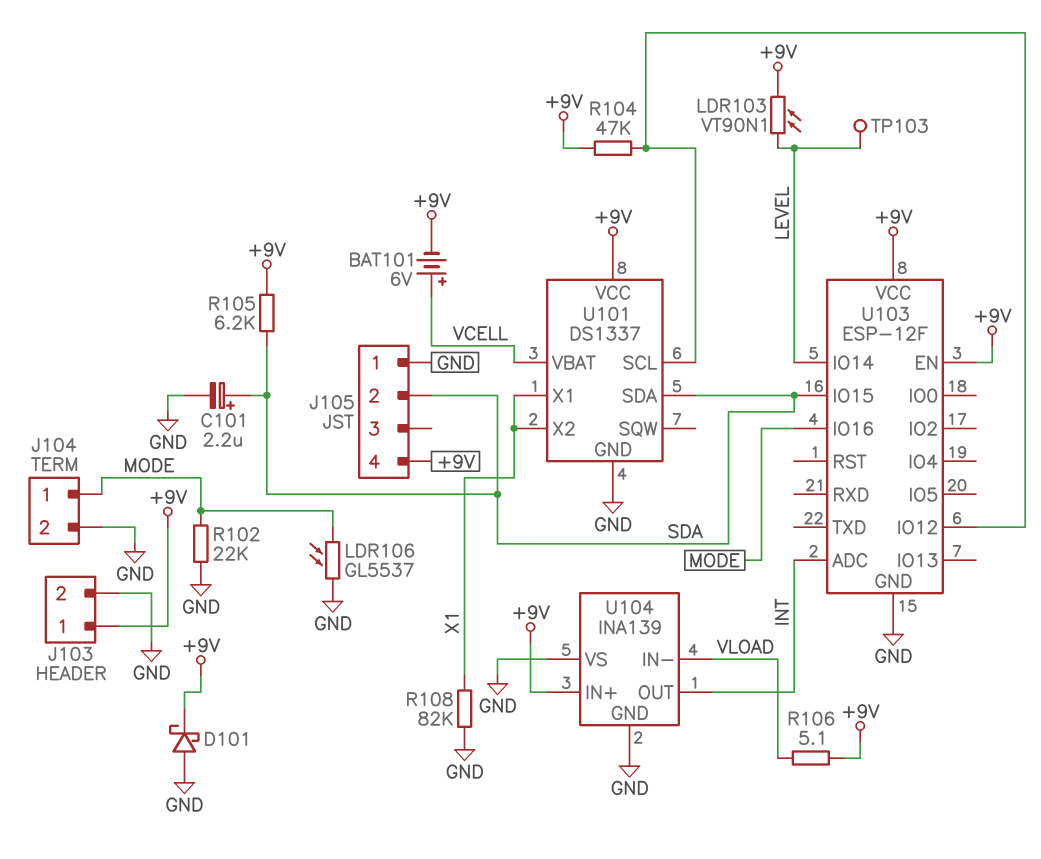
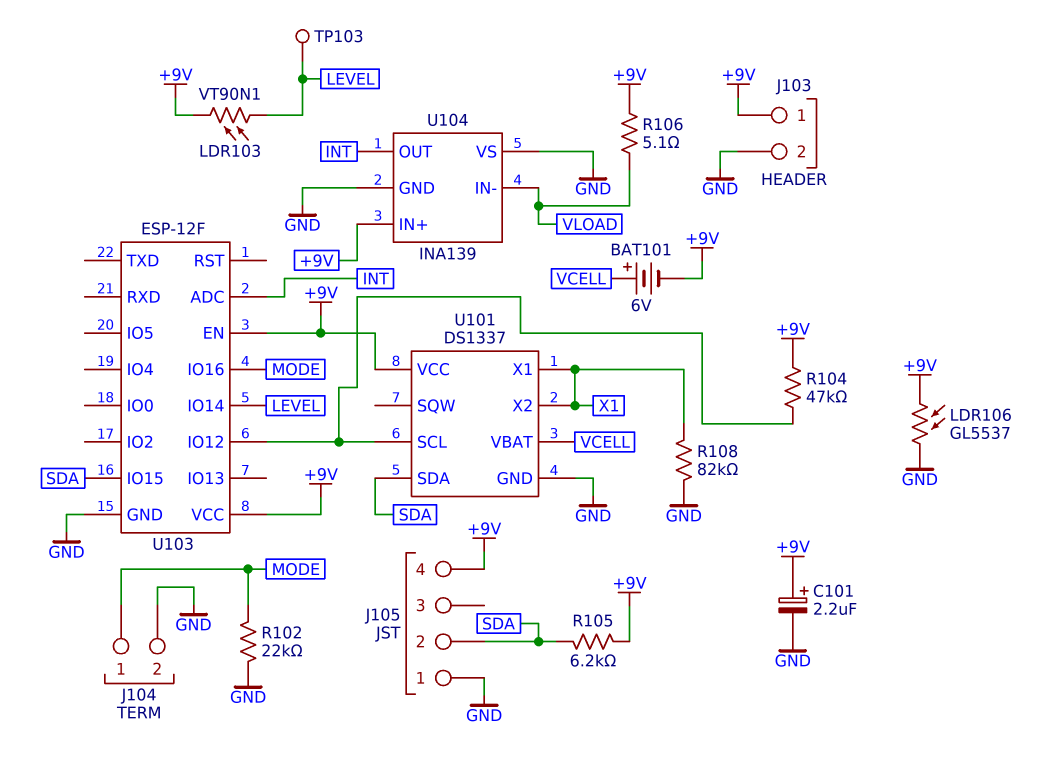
C101: 2.2uF (plus SDA, minus GND) -> 2.2uF (plus +9V, minus GND)
D101: schottky (A GND, K +9V) -> none
LDR106: GL5537 (GND, MODE) -> GL5537 (+9V, GND)

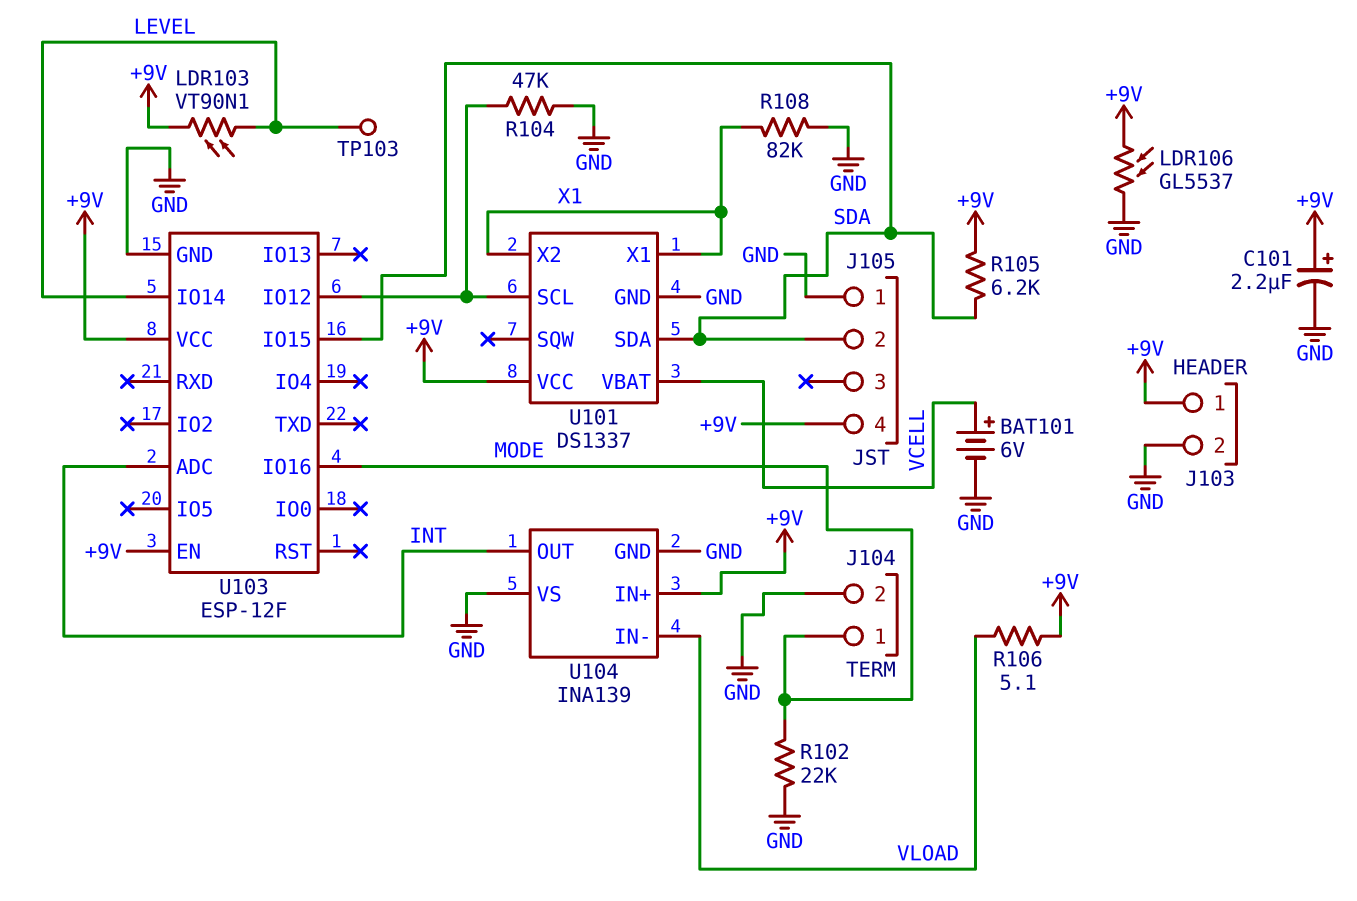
BAT101: 6V (plus VCELL, minus +9V) -> 6V (plus VCELL, minus GND)
R104: 47k (+9V, U101/SCL) -> 47k (GND, U101/SCL)

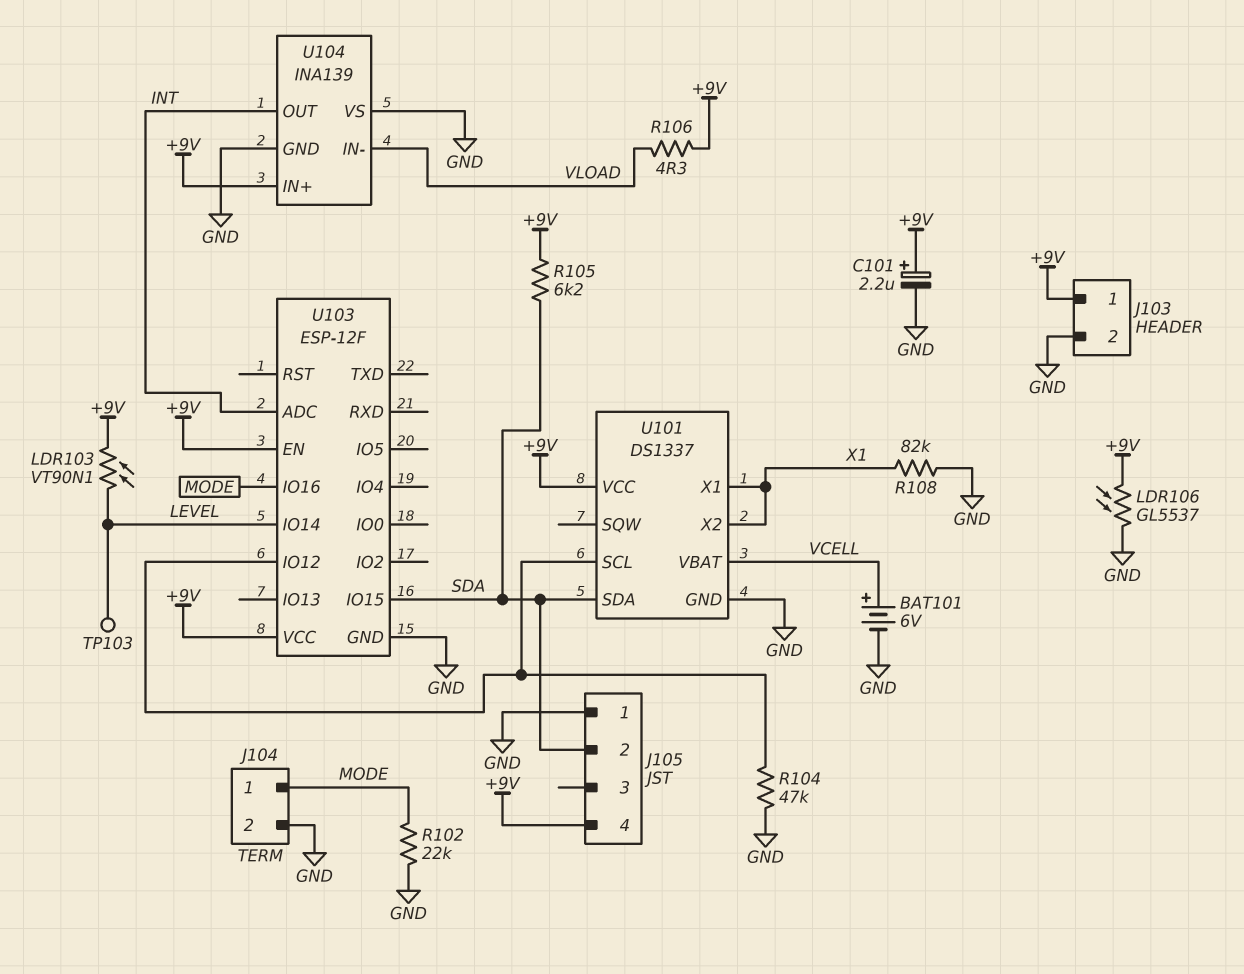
R106: 5.1 (+9V, VLOAD) -> 4.3 (+9V, VLOAD)

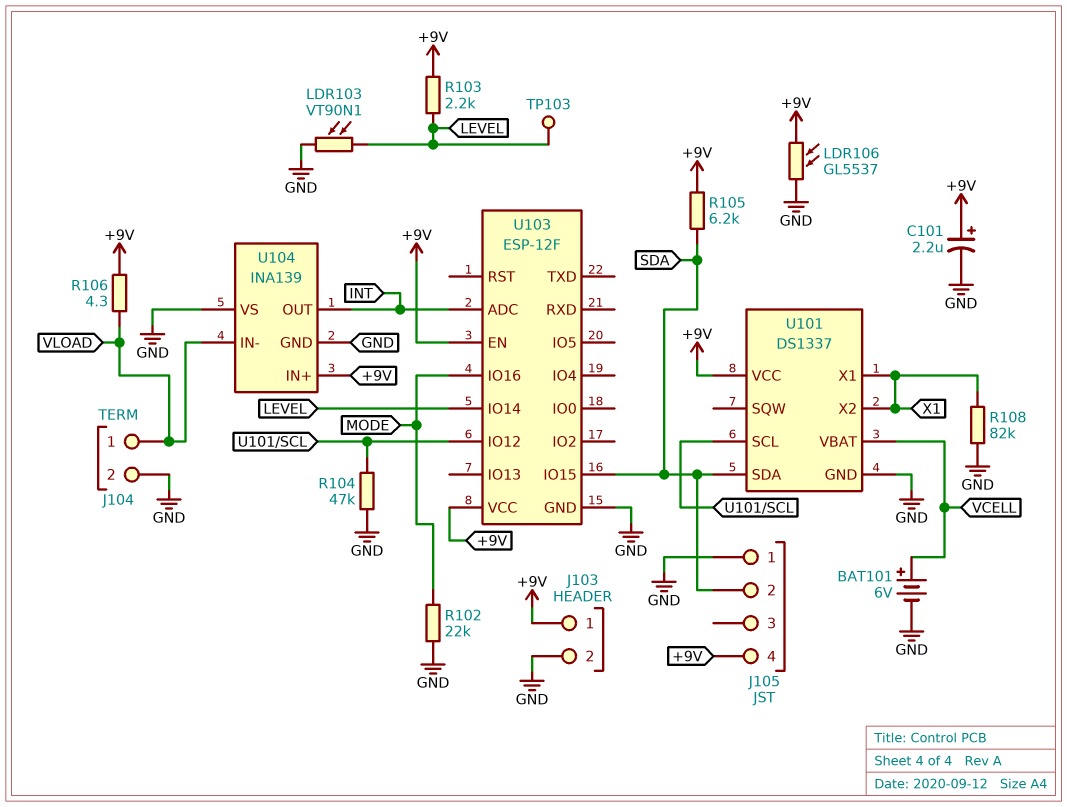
J104 pin 1: MODE -> VLOAD
LDR103: VT90N1 (+9V, LEVEL) -> VT90N1 (GND, LEVEL)
R103: none -> 2.2k (+9V, LEVEL)

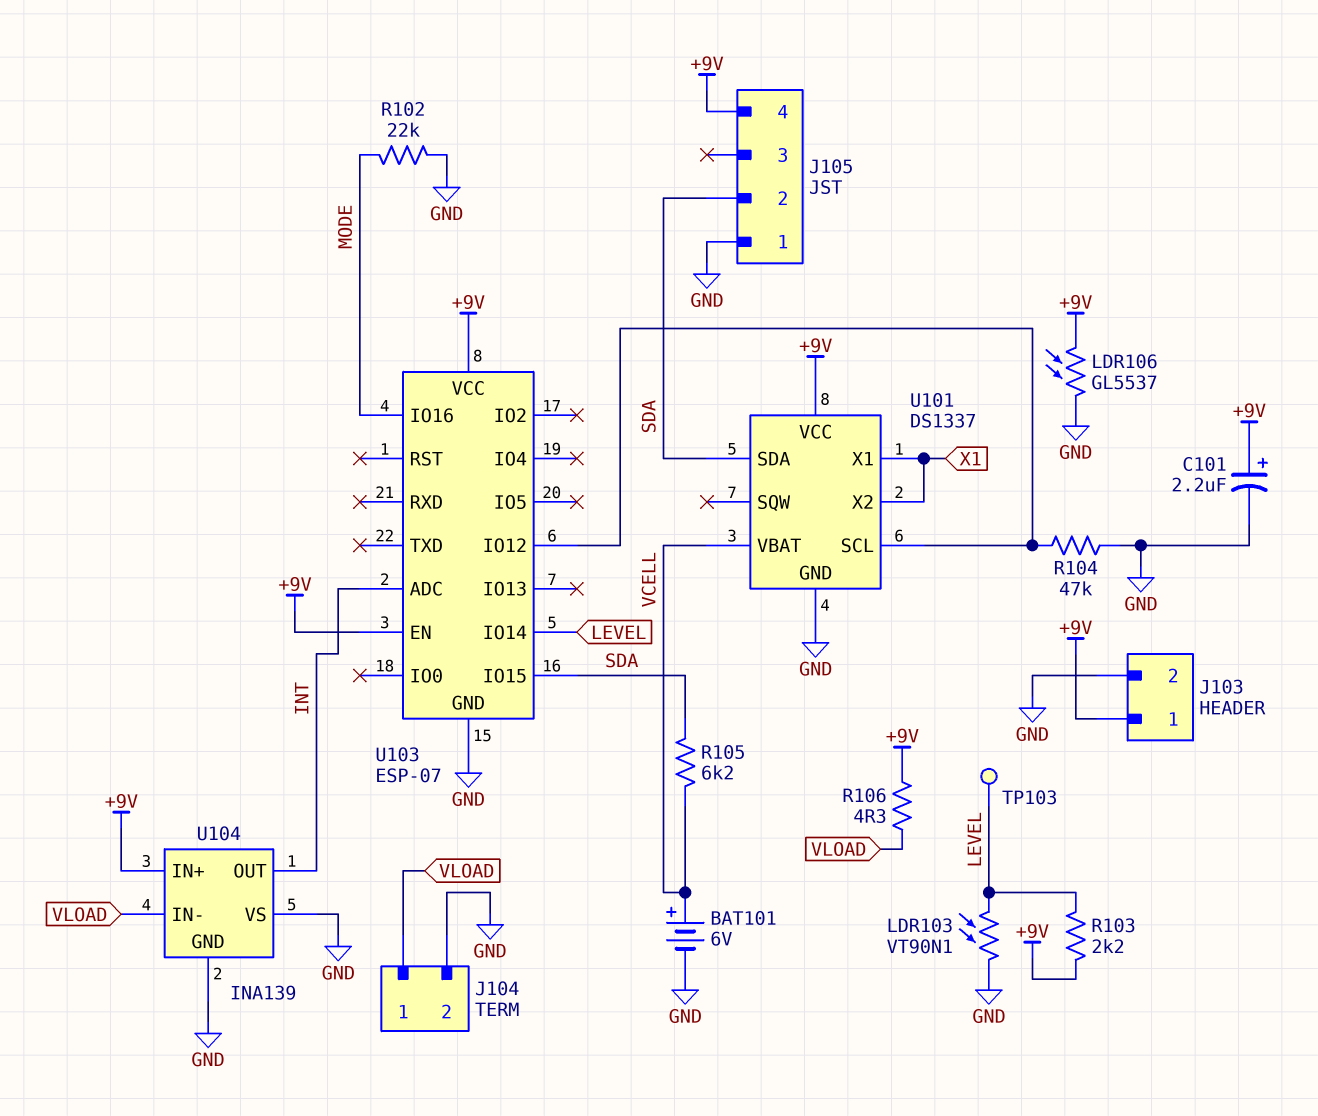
R105: 6.2k (+9V, SDA) -> 6.2k (SDA, VCELL)
R108: 82k (GND, X1) -> none
U103: ESP-12F -> ESP-07

